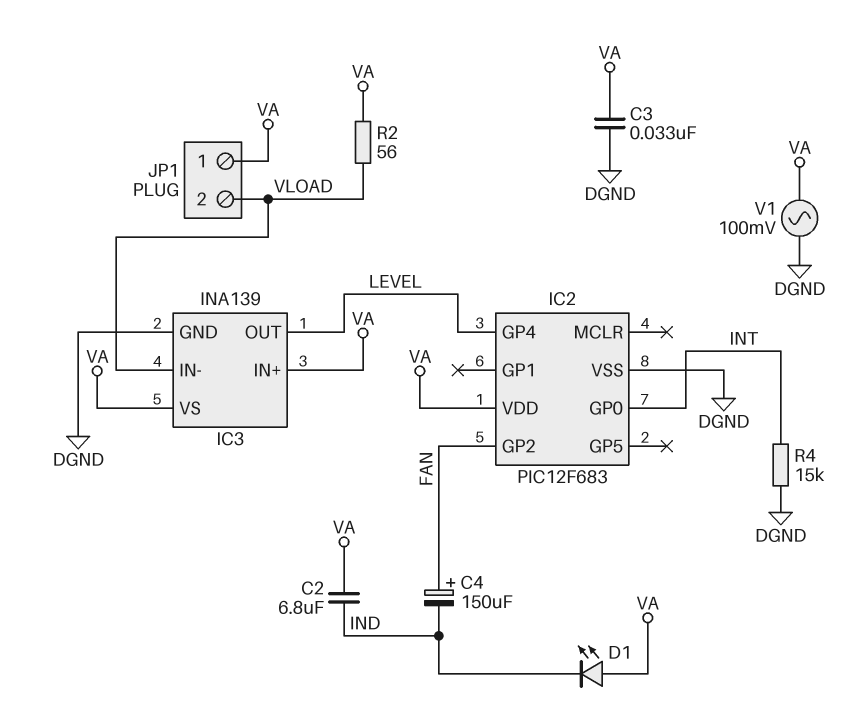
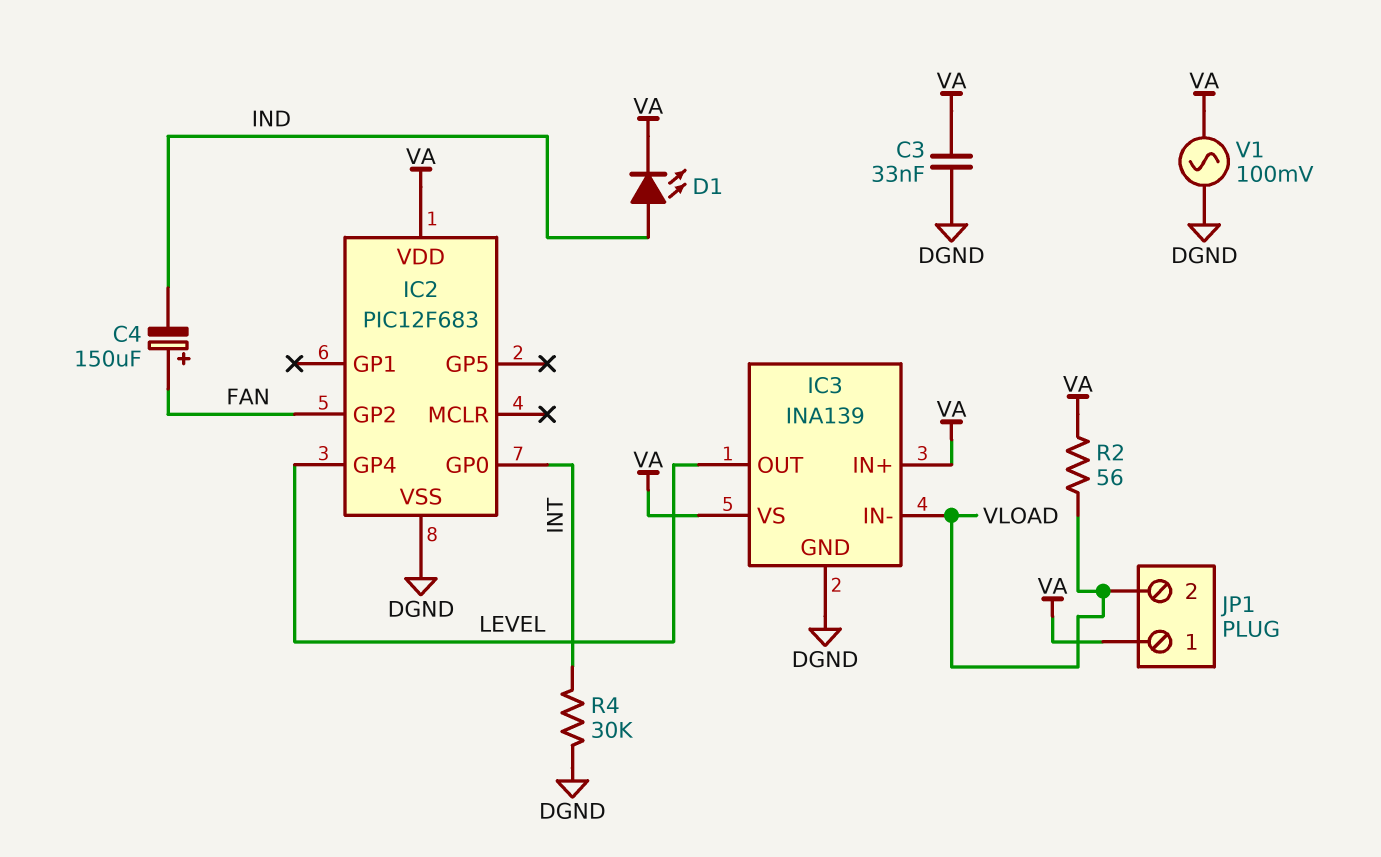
C2: 6.8uF (IND, VA) -> none
D1: LED (A VA, K IND) -> LED (A IND, K VA)
R4: 15k (DGND, INT) -> 30k (DGND, INT)

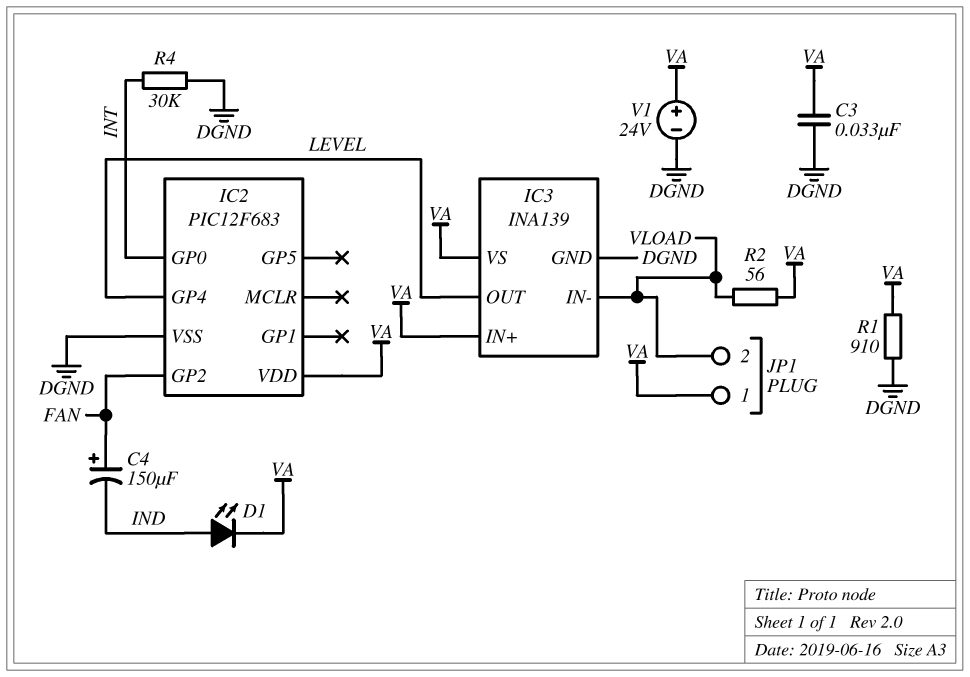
R1: none -> 910 (DGND, VA)
V1: AC 100mV (DGND, VA) -> 24V (plus VA, minus DGND)

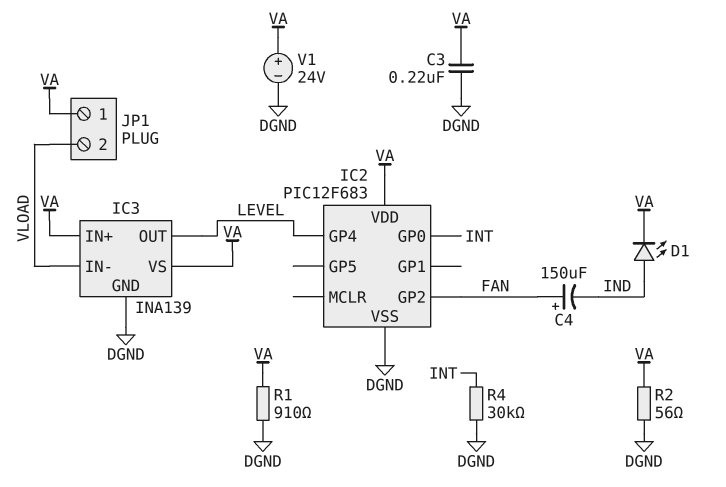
C3: 33nF (DGND, VA) -> 220nF (DGND, VA)
R2: 56 (VA, VLOAD) -> 56 (DGND, VA)

